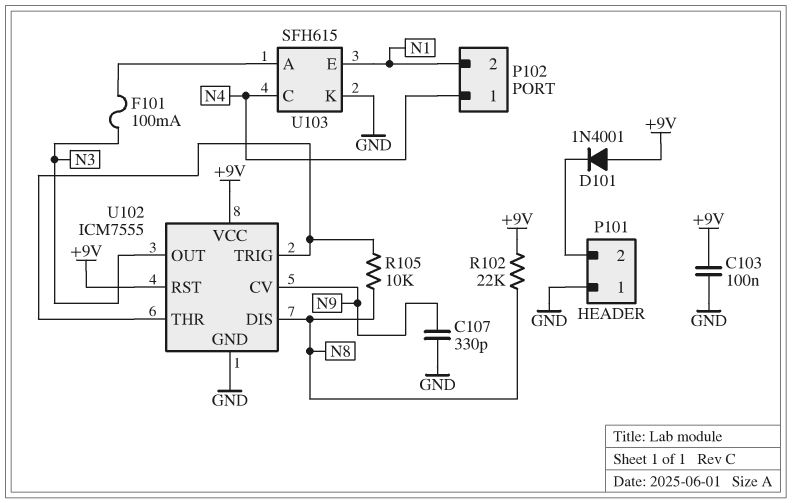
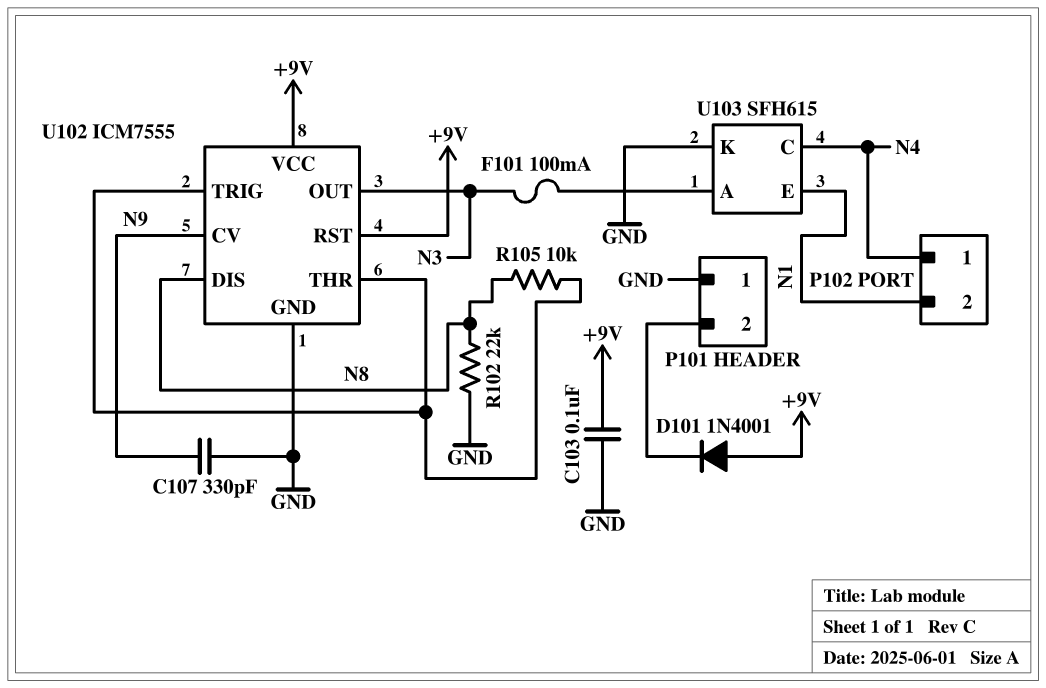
R102: 22k (+9V, N8) -> 22k (GND, N8)

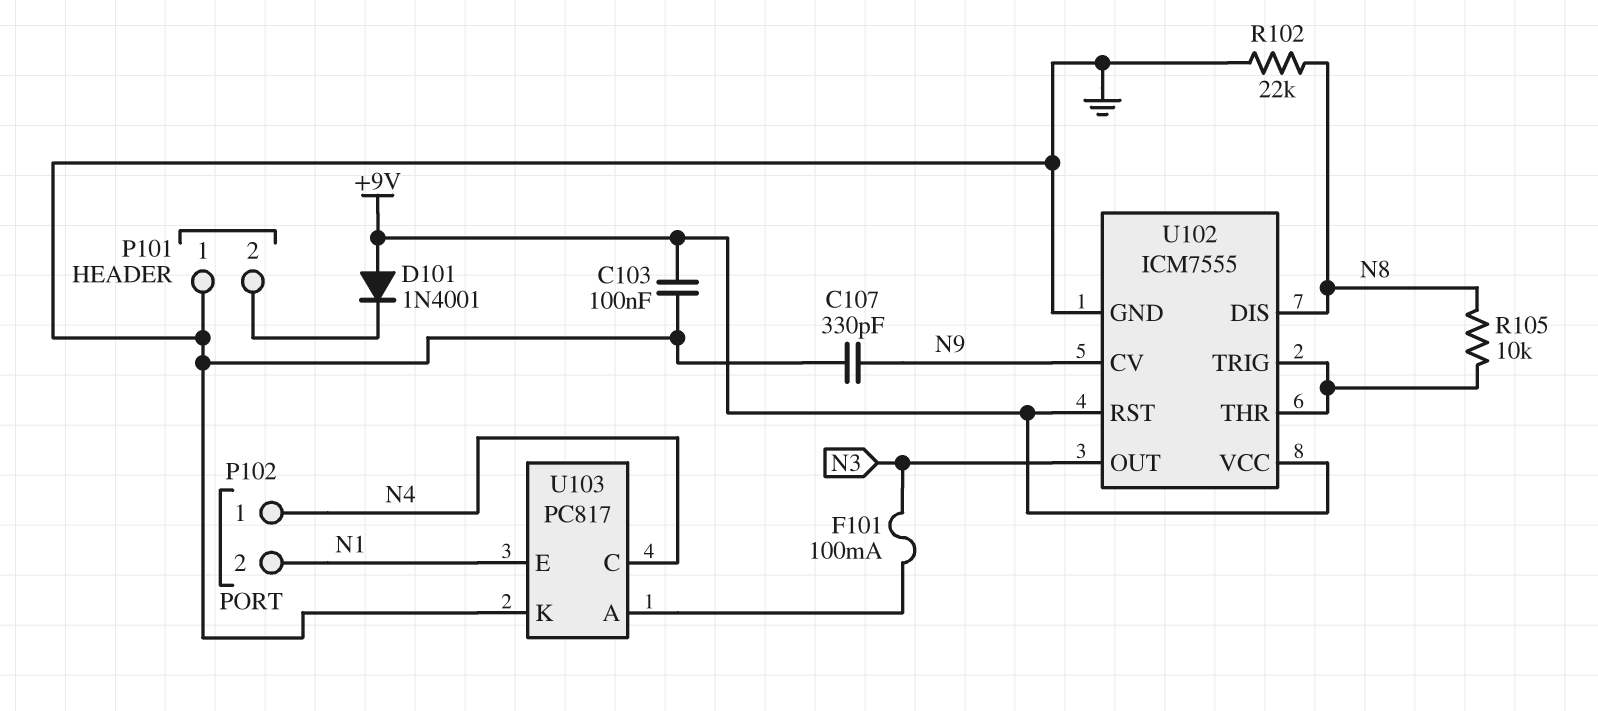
U103: SFH615 -> PC817

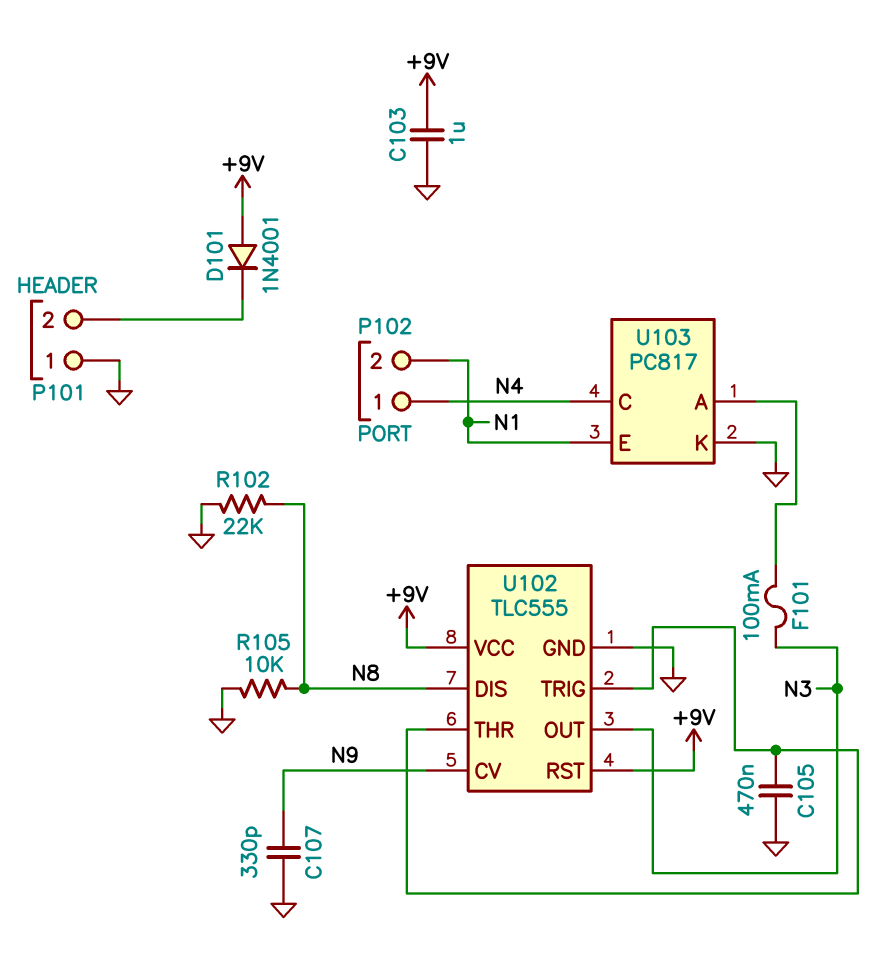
C103: 100nF (+9V, GND) -> 1uF (+9V, GND)
C105: none -> 470nF (GND, U102/THR)
R105: 10k (N8, U102/THR) -> 10k (GND, N8)
U102: ICM7555 -> TLC555

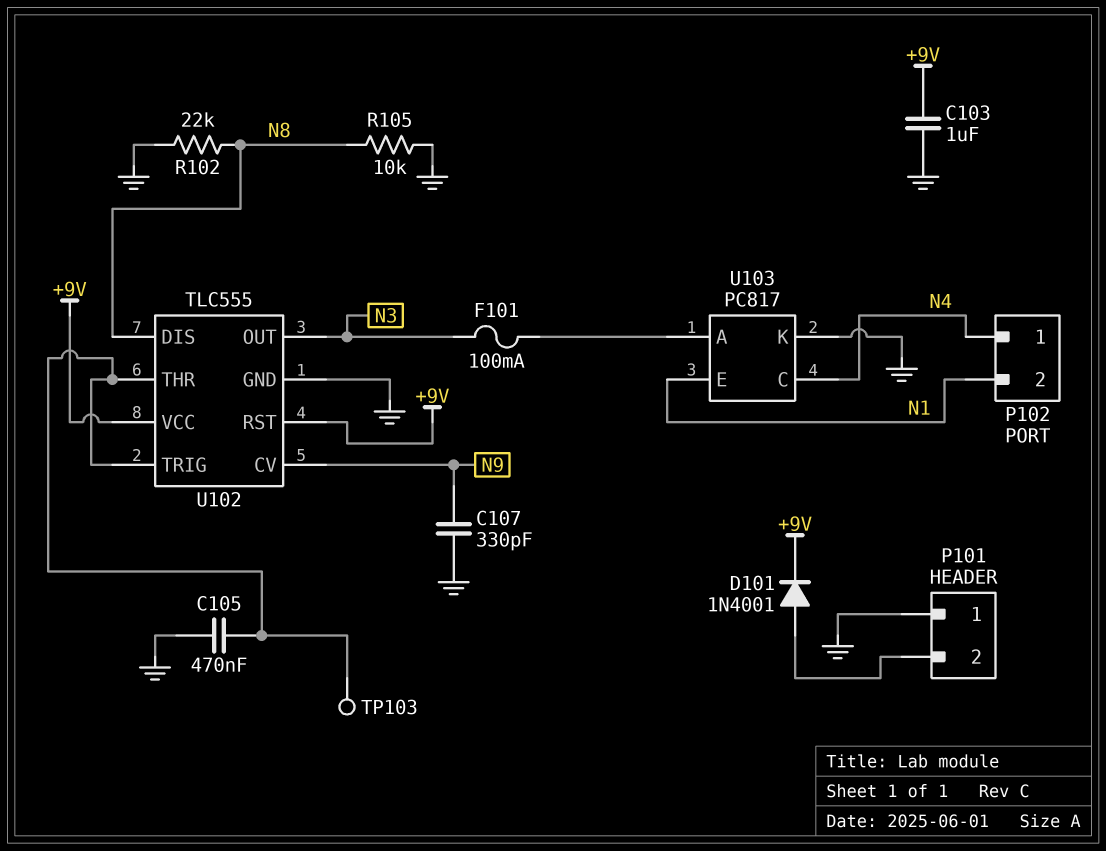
D101: diode 1N4001 (A +9V, K P101/2) -> diode 1N4001 (A P101/2, K +9V)
TP103: none -> test point (U102/THR)

